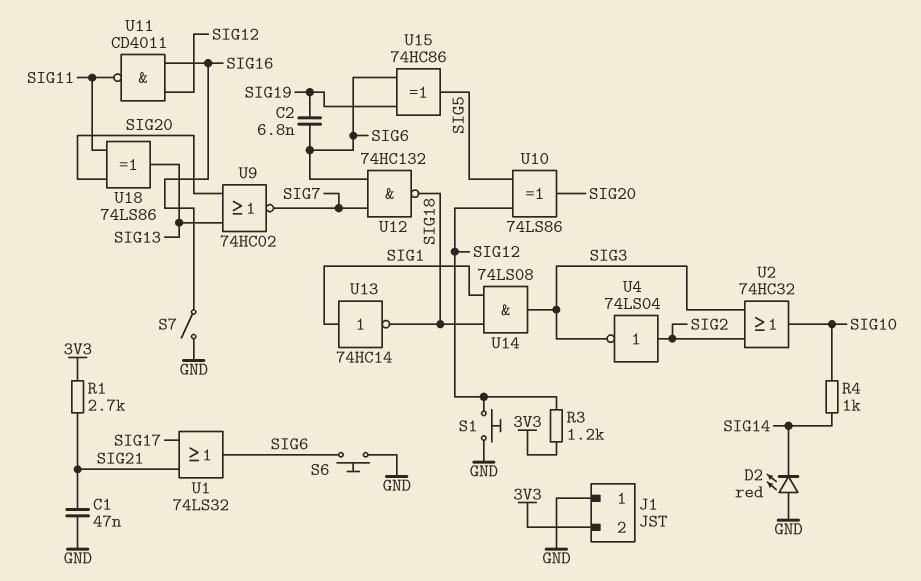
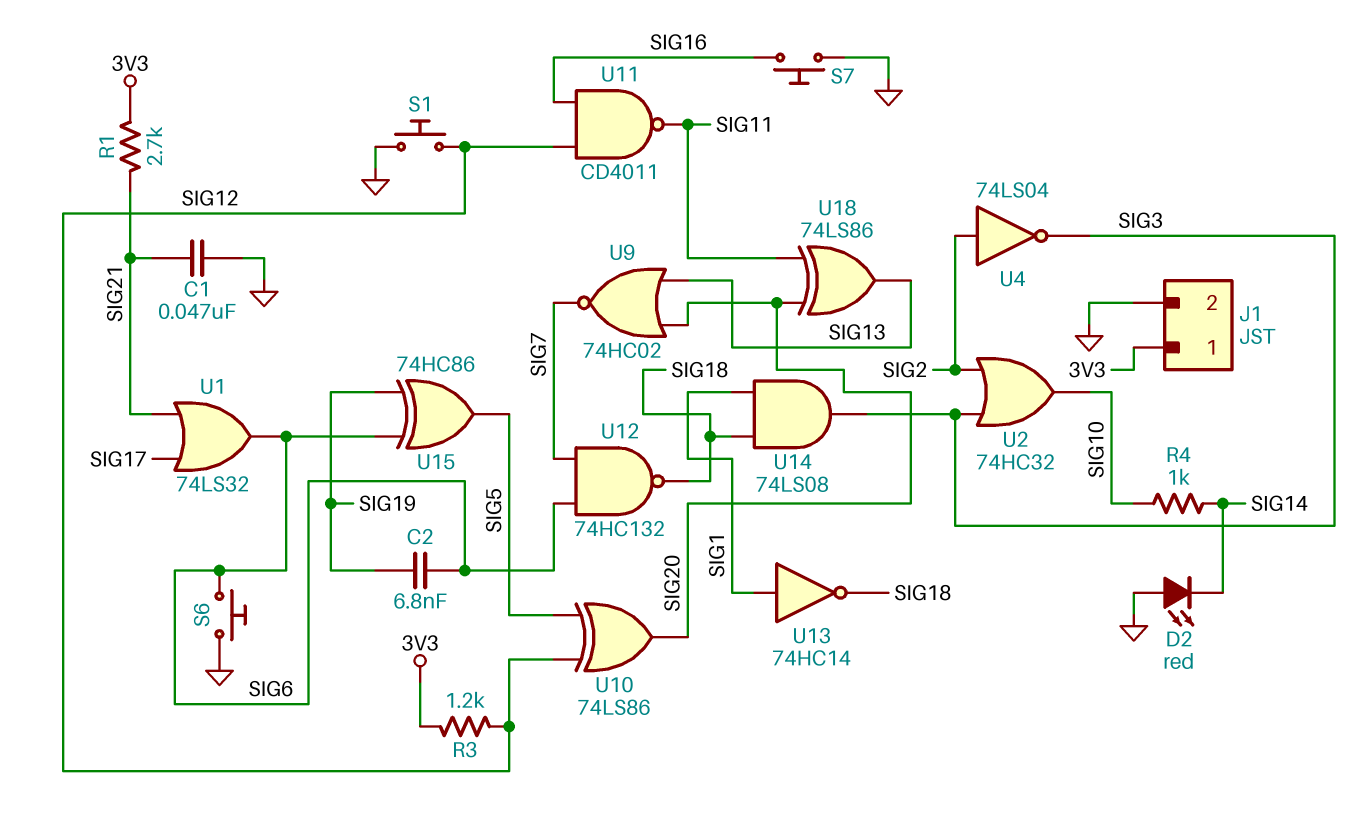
J1 pin 1: GND -> 3V3
J1 pin 2: 3V3 -> GND
S7: switch (GND, SIG16) -> button (GND, SIG16)

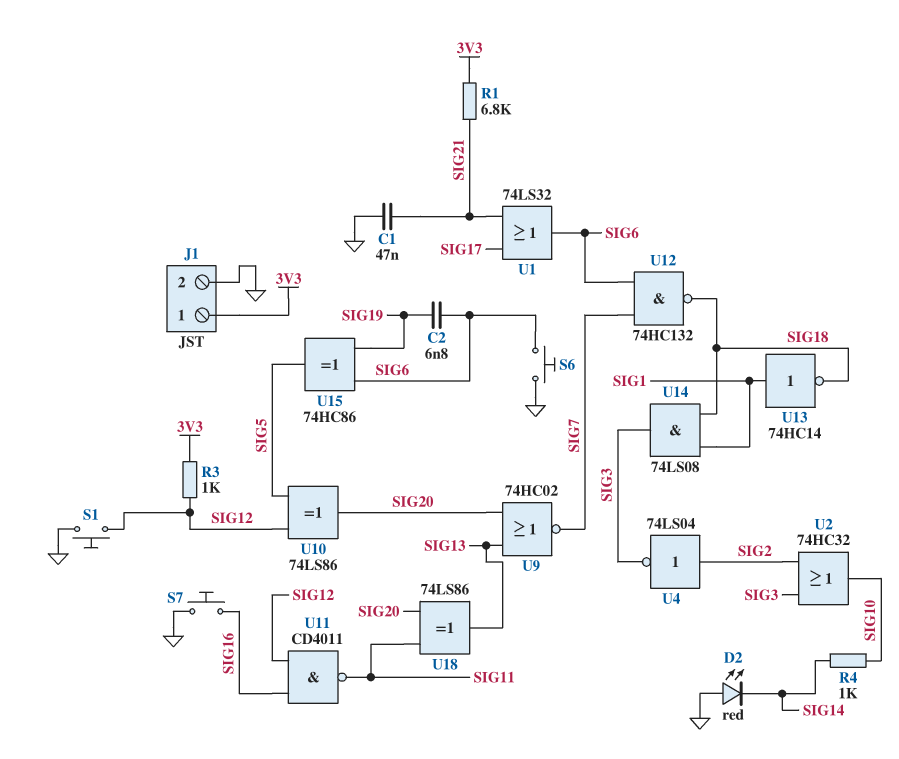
R1: 2.7k (3V3, SIG21) -> 6.8k (3V3, SIG21)
R3: 1.2k (3V3, SIG12) -> 1k (3V3, SIG12)

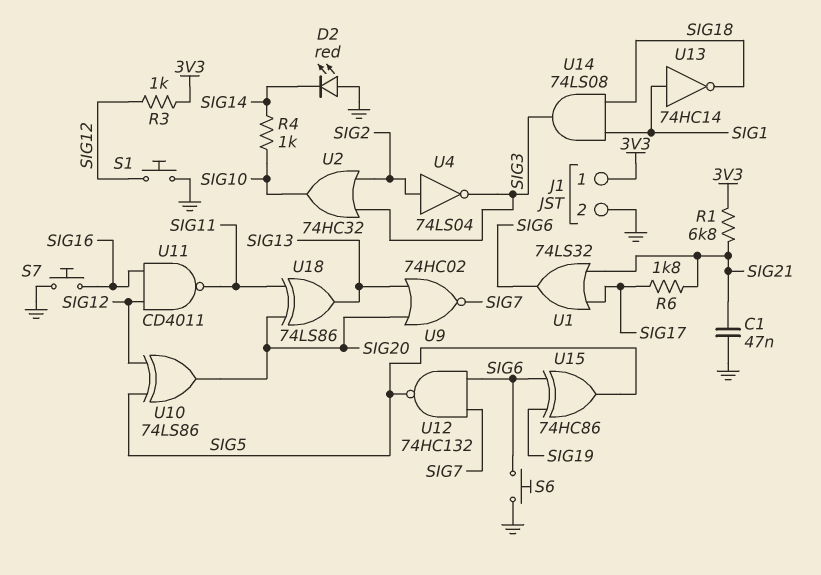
C2: 6.8nF (SIG6, SIG19) -> none
R6: none -> 1.8k (SIG17, SIG21)
U12: NAND 74HC132 (in SIG6, in SIG7, out SIG18) -> NAND 74HC132 (in SIG6, in SIG7, out SIG5)

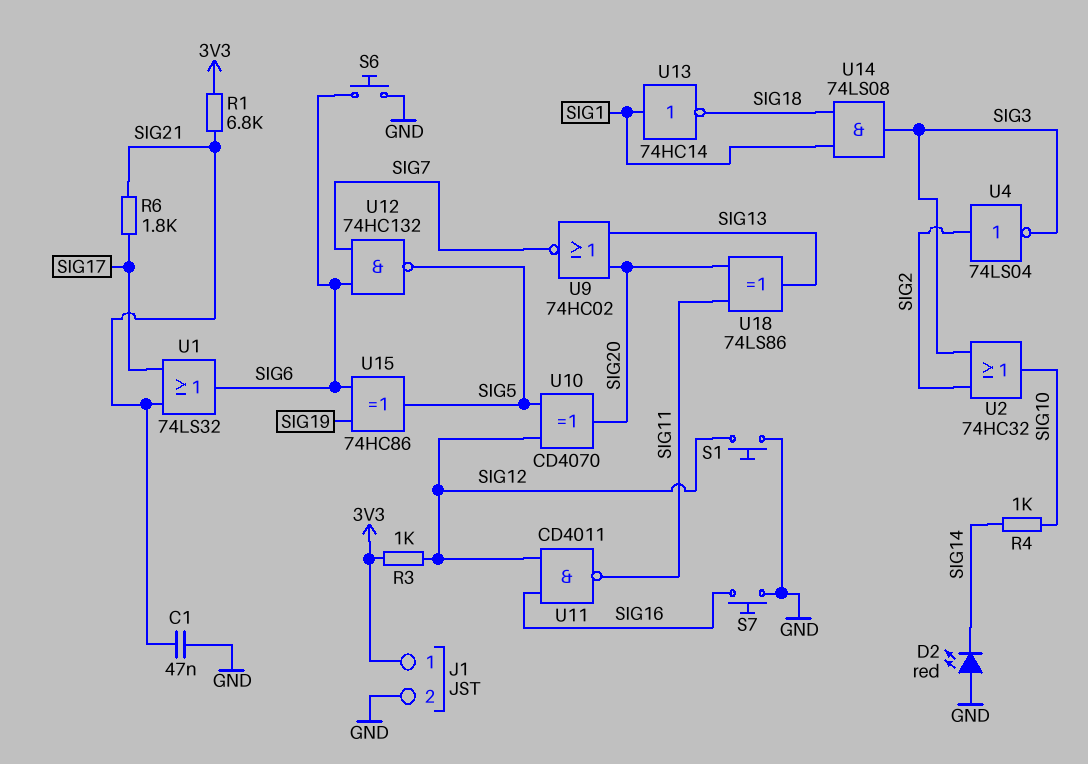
U10: XOR 74LS86 (in SIG5, in SIG12, out SIG20) -> XOR CD4070 (in SIG5, in SIG12, out SIG20)

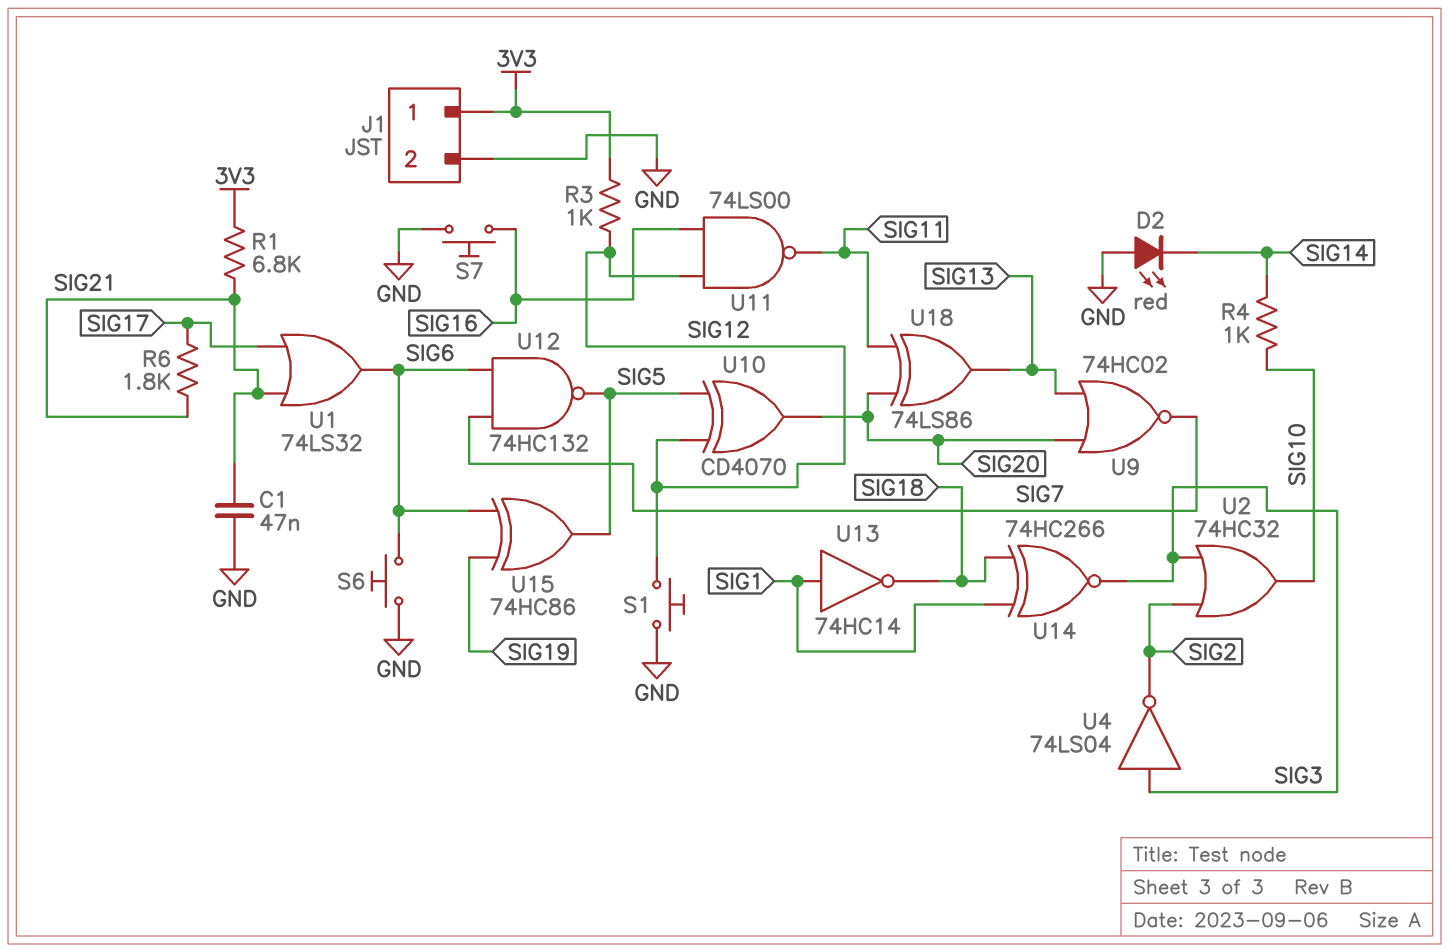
U4: NOT 74LS04 (in SIG2, out SIG3) -> NOT 74LS04 (in SIG3, out SIG2)
U11: NAND CD4011 (in SIG12, in SIG16, out SIG11) -> NAND 74LS00 (in SIG12, in SIG16, out SIG11)
U14: AND 74LS08 (in SIG1, in SIG18, out SIG3) -> XNOR 74HC266 (in SIG1, in SIG18, out SIG3)

